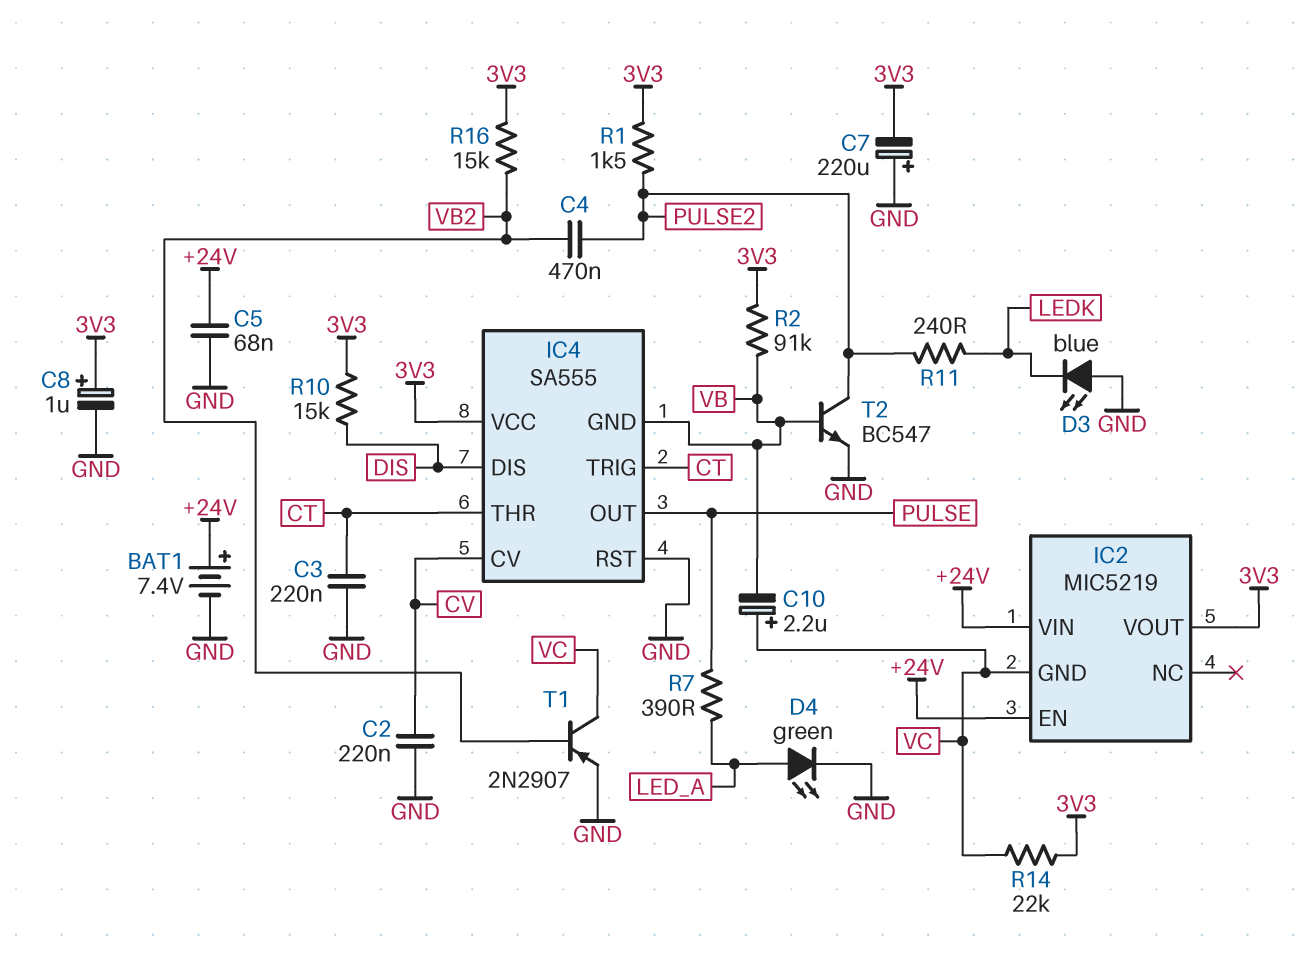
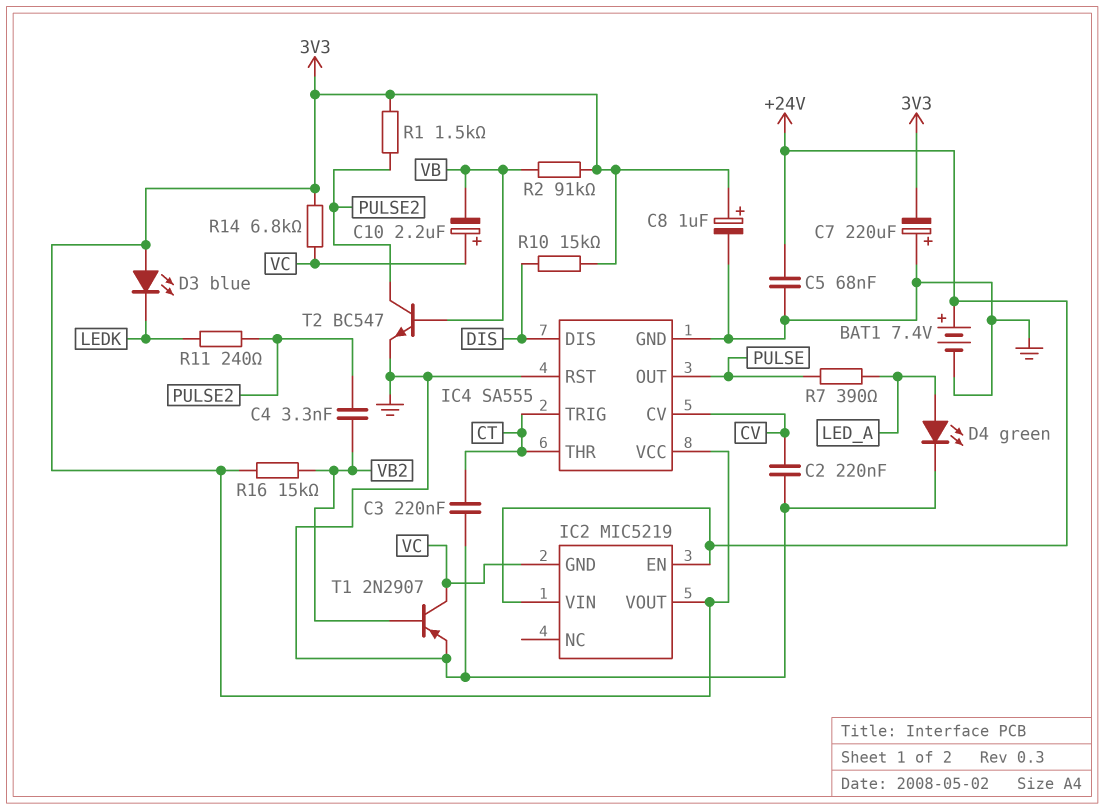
C4: 470nF (PULSE2, VB2) -> 3.3nF (PULSE2, VB2)
D3: LED blue (A GND, K LEDK) -> LED blue (A 3V3, K LEDK)
IC4 pin GND: VB -> GND
R14: 22k (3V3, VC) -> 6.8k (3V3, VC)

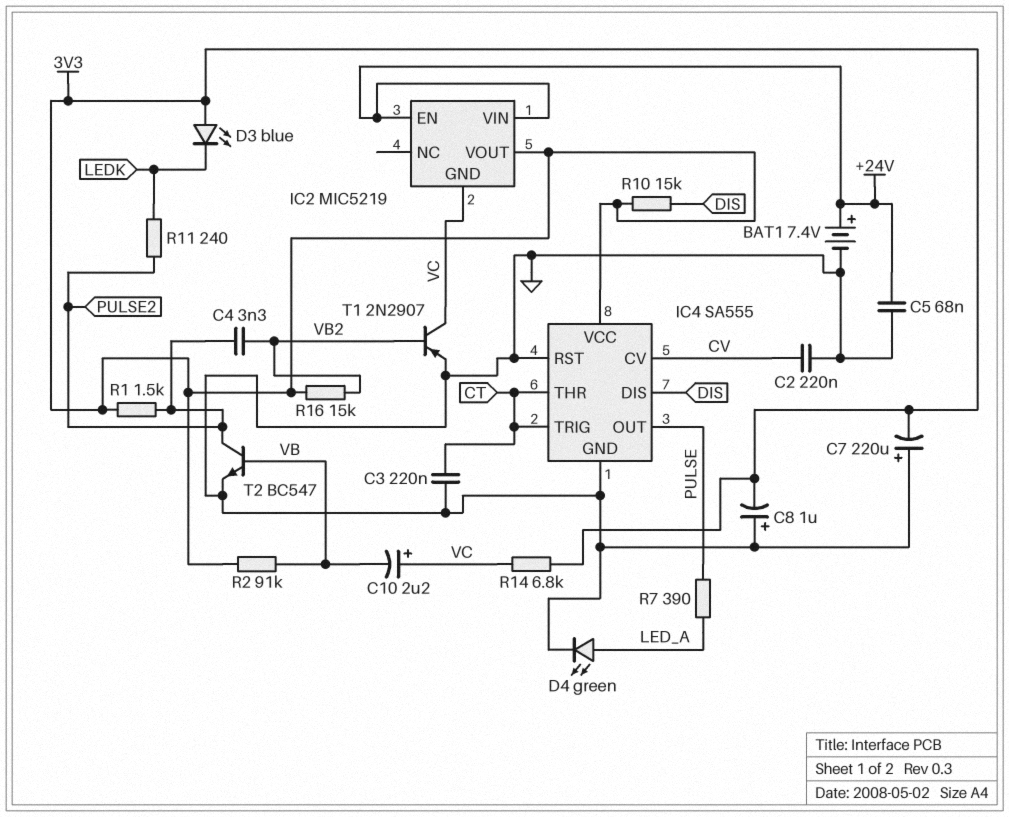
C8: 1uF (plus 3V3, minus GND) -> 1uF (plus GND, minus 3V3)

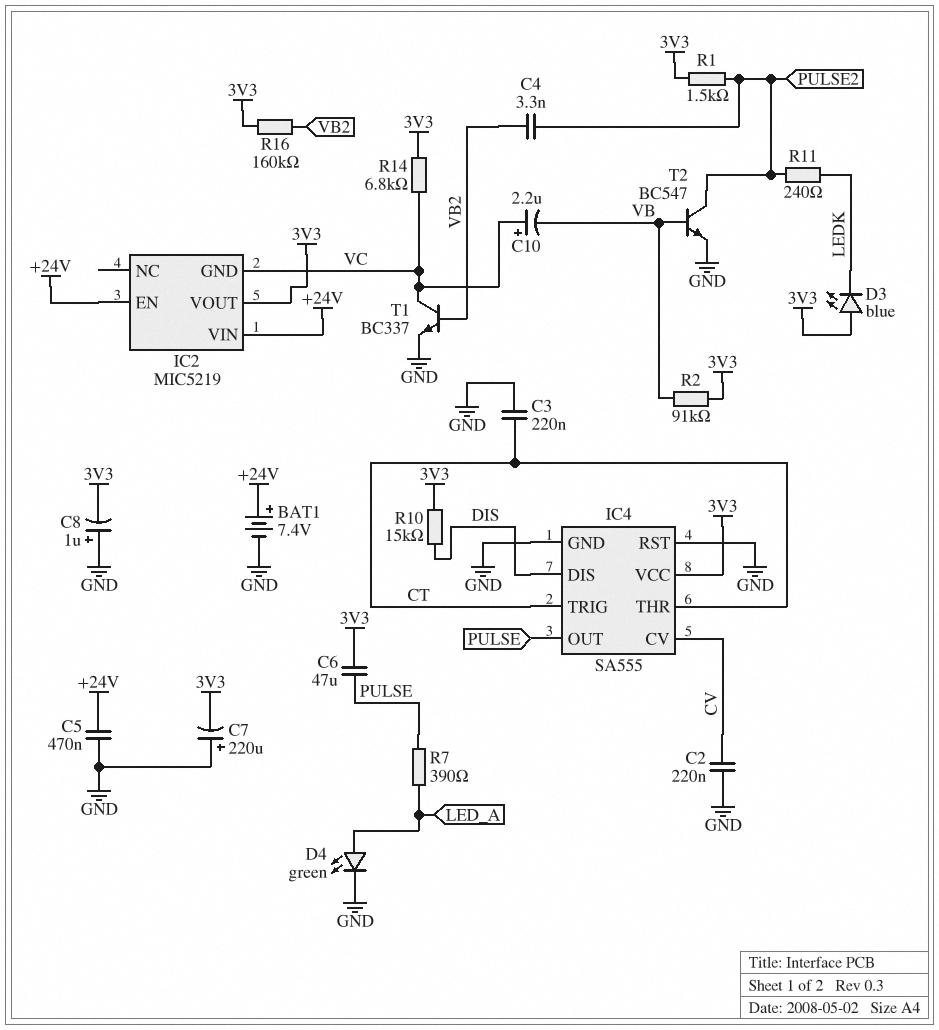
C5: 68nF (+24V, GND) -> 470nF (+24V, GND)
C6: none -> 47uF (3V3, PULSE)
R16: 15k (3V3, VB2) -> 160k (3V3, VB2)
T1: PNP 2N2907 (B VB2, C VC, E GND) -> NPN BC337 (B VB2, C VC, E GND)

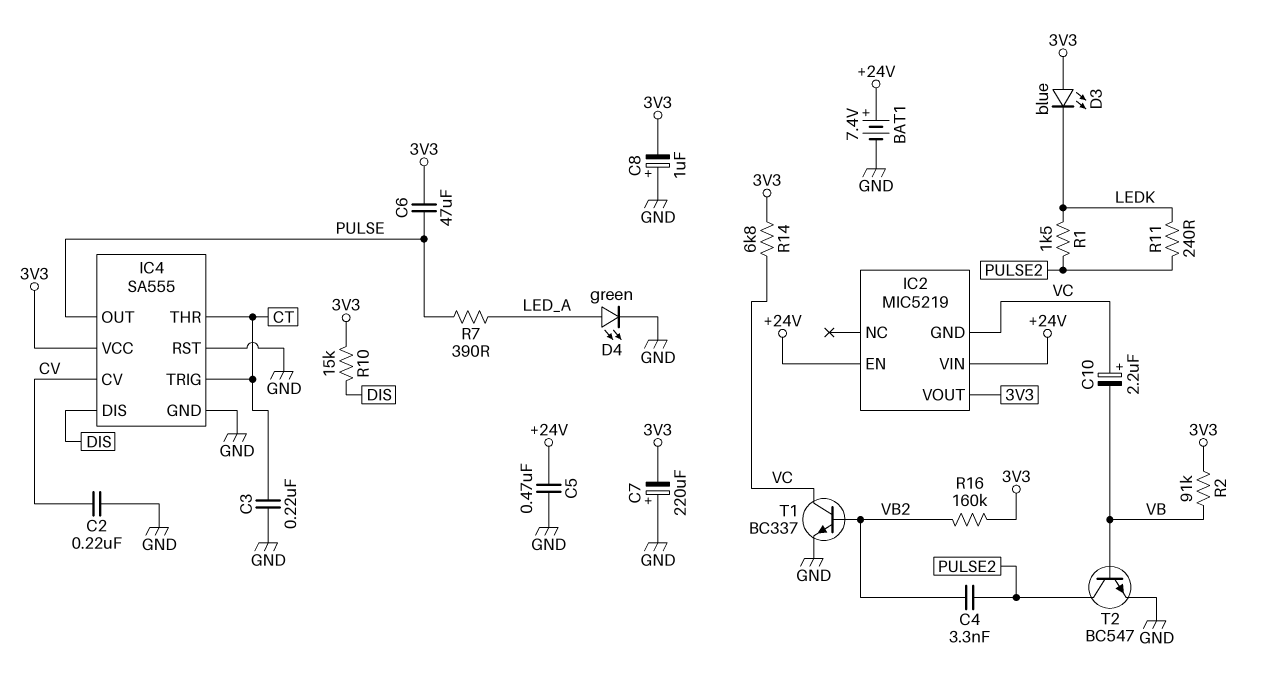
R1: 1.5k (3V3, PULSE2) -> 1.5k (LEDK, PULSE2)

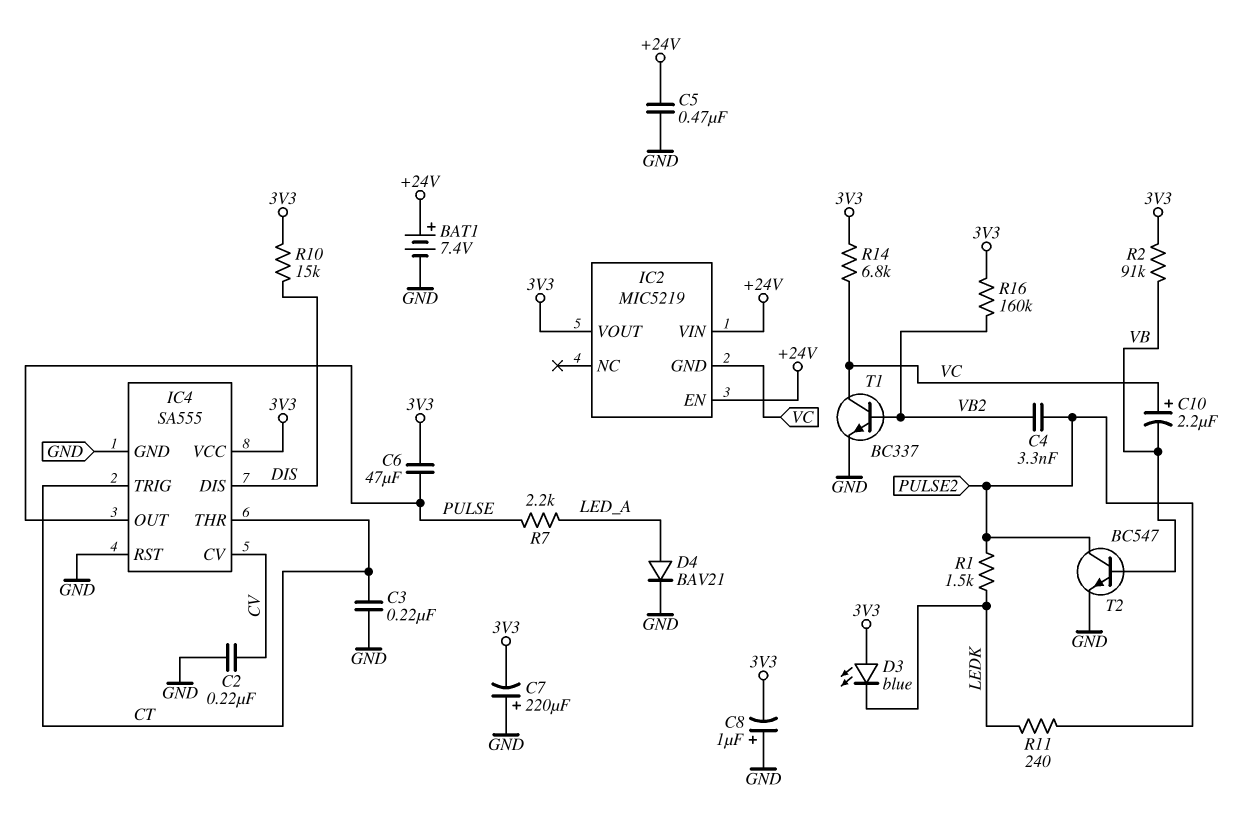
D4: LED green (A LED_A, K GND) -> diode BAV21 (A LED_A, K GND)
R7: 390 (LED_A, PULSE) -> 2.2k (LED_A, PULSE)

